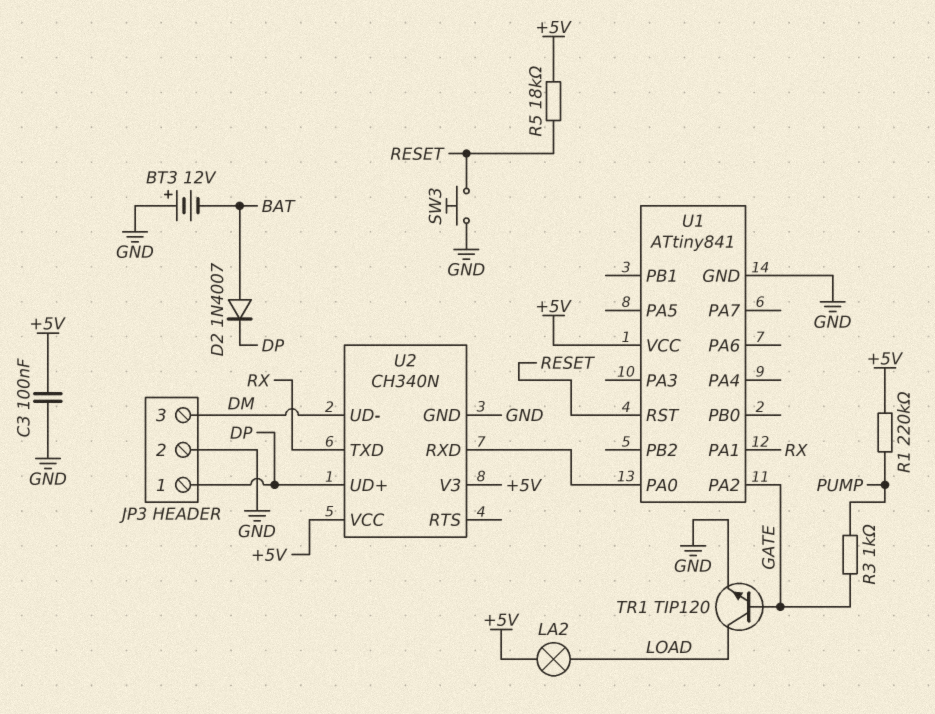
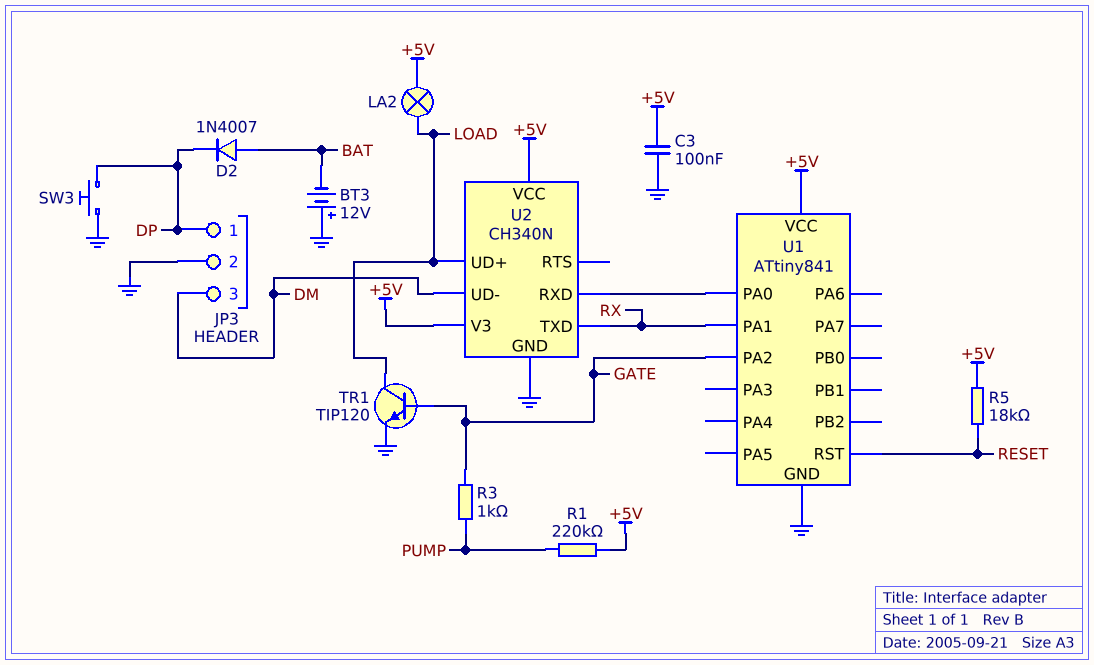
SW3: button (GND, RESET) -> button (DP, GND)
U2 pin UD+: DP -> LOAD

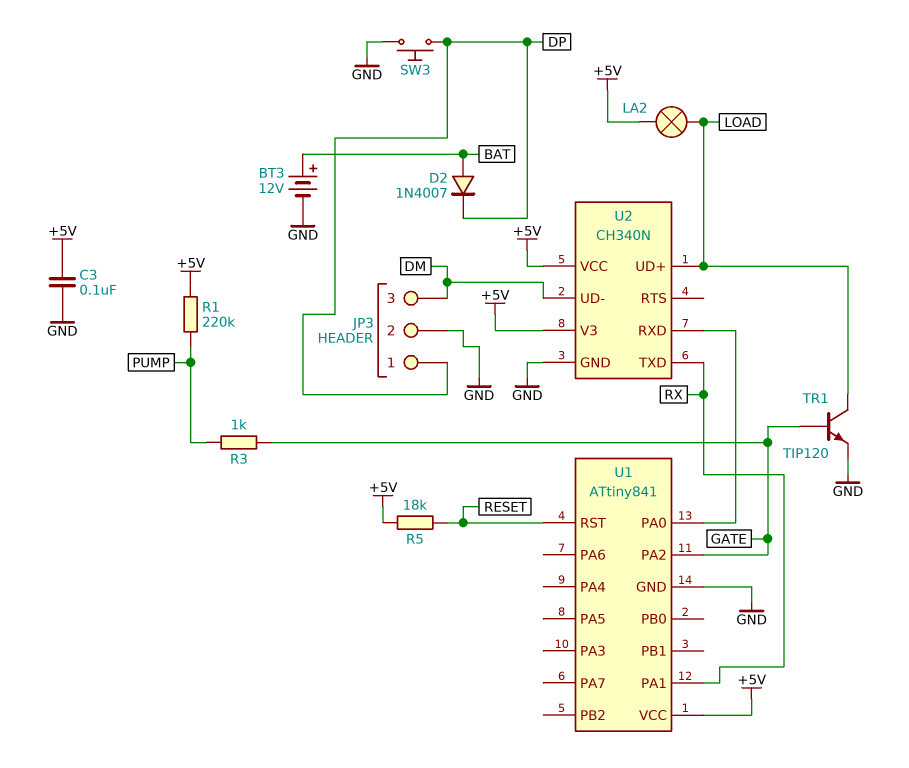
BT3: 12V (plus GND, minus BAT) -> 12V (plus BAT, minus GND)

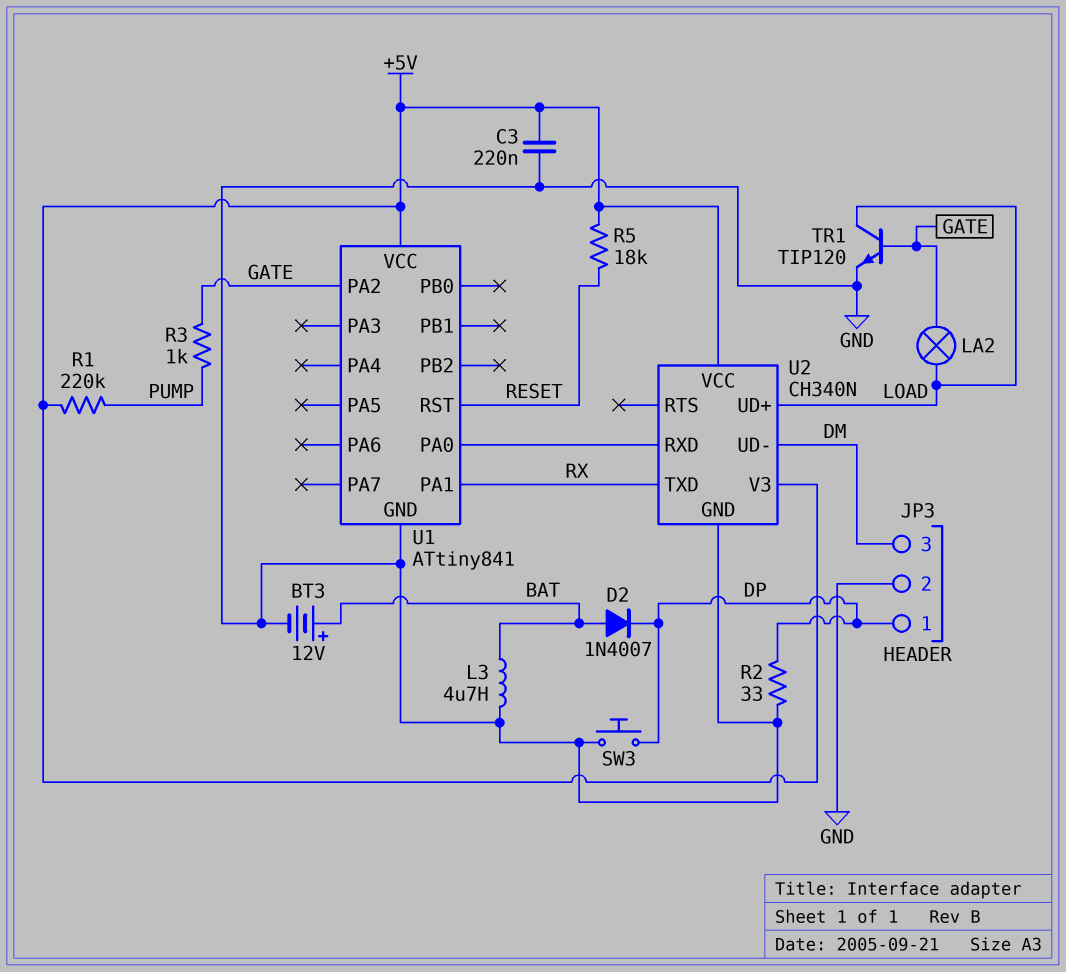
C3: 100nF (+5V, GND) -> 220nF (+5V, GND)
L3: none -> 4.7uH (BAT, GND)
LA2: lamp (+5V, LOAD) -> lamp (GATE, LOAD)
R2: none -> 33 (DP, GND)

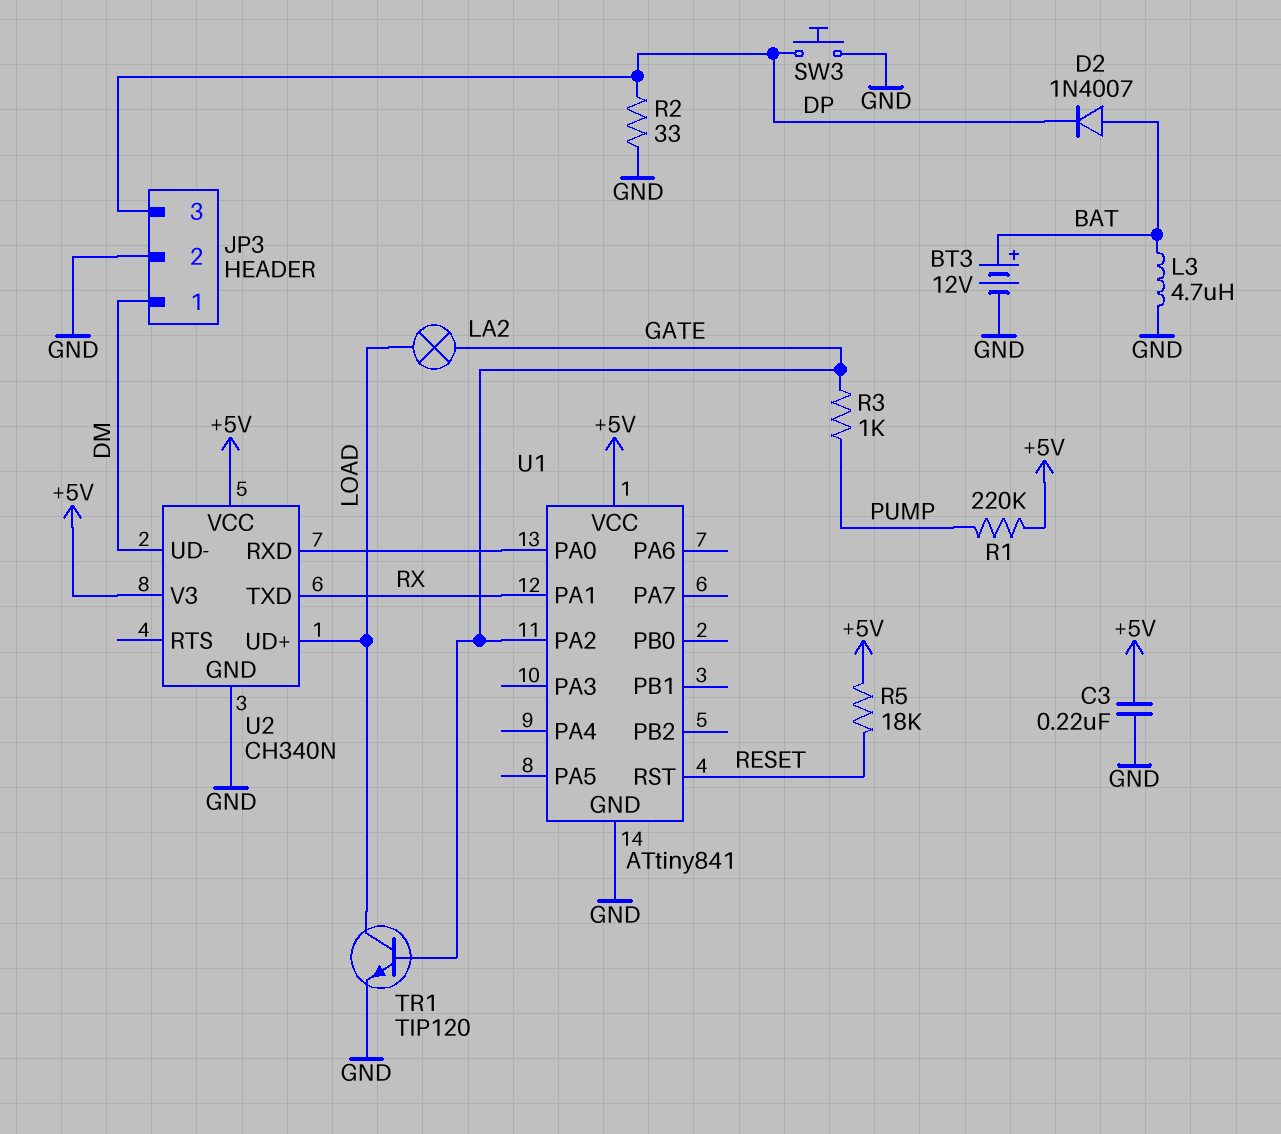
JP3 pin 1: DP -> DM
JP3 pin 3: DM -> DP

